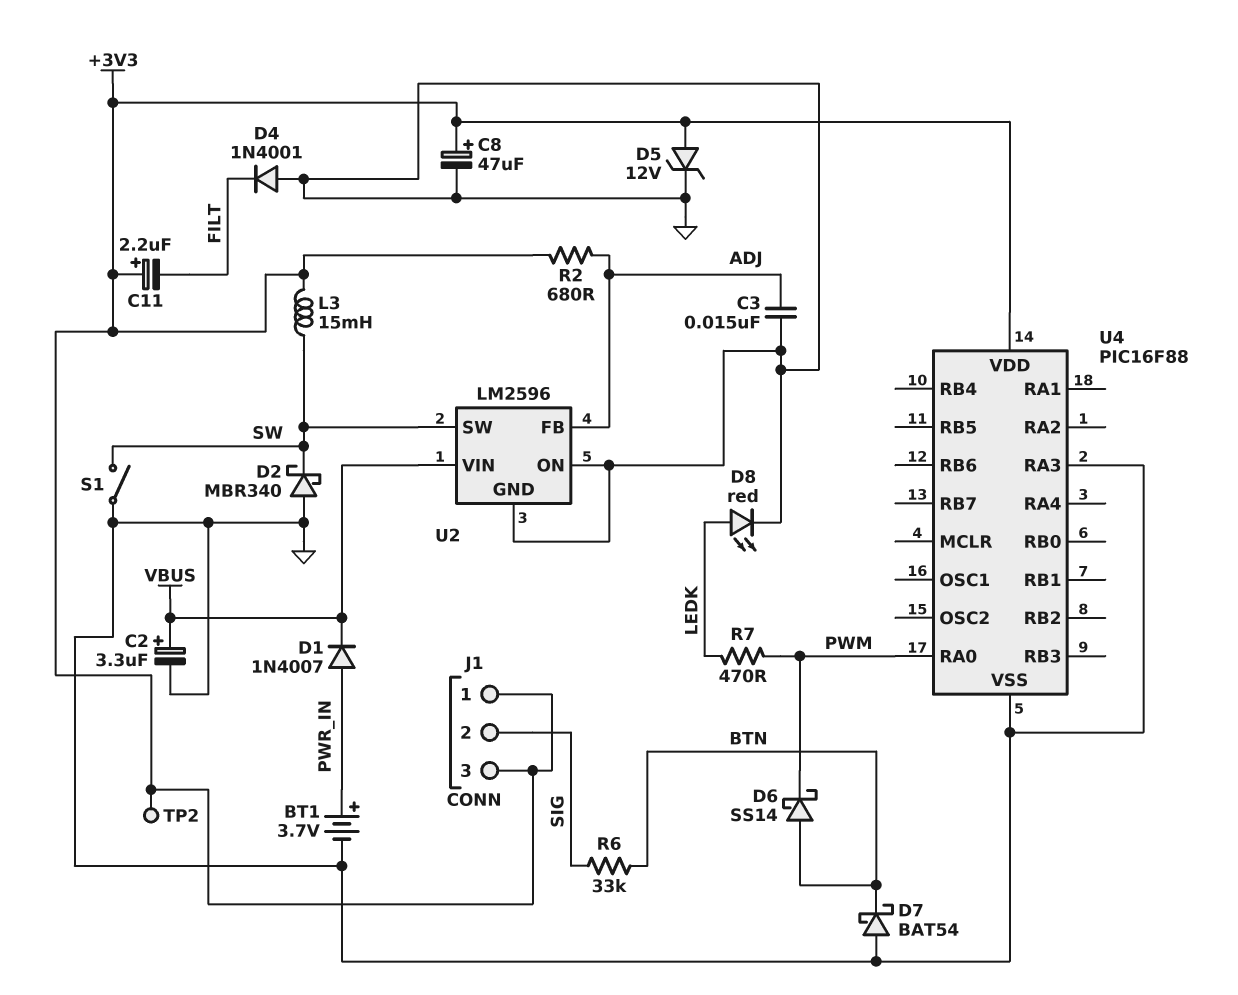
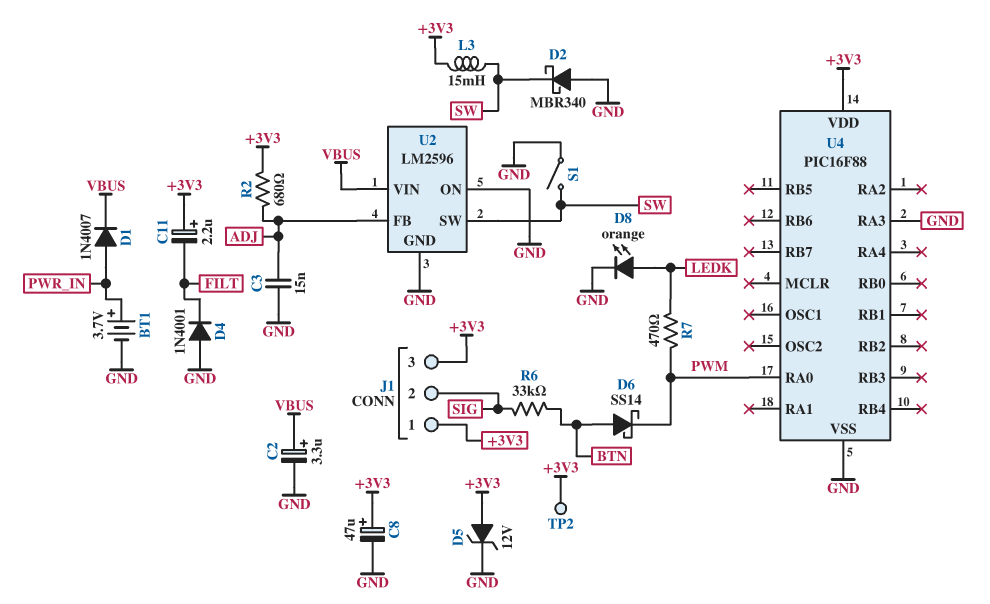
D7: schottky BAT54 (A GND, K BTN) -> none
D8: LED red (A LEDK, K GND) -> LED orange (A LEDK, K GND)

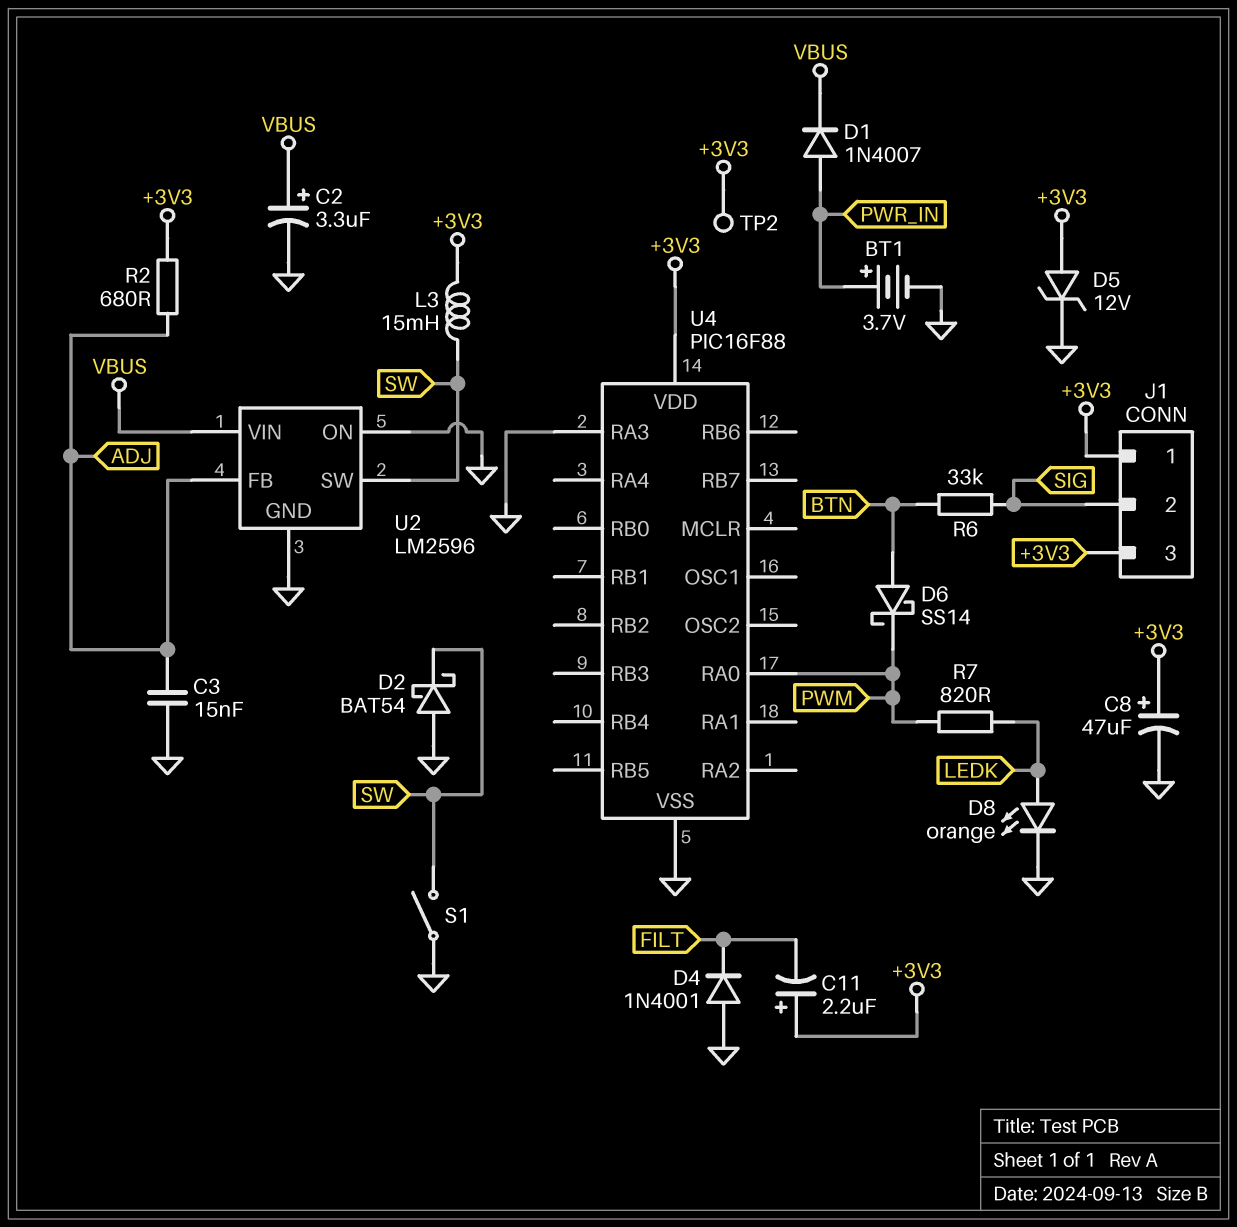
D2: schottky MBR340 (A GND, K SW) -> schottky BAT54 (A GND, K SW)
R7: 470 (LEDK, PWM) -> 820 (LEDK, PWM)

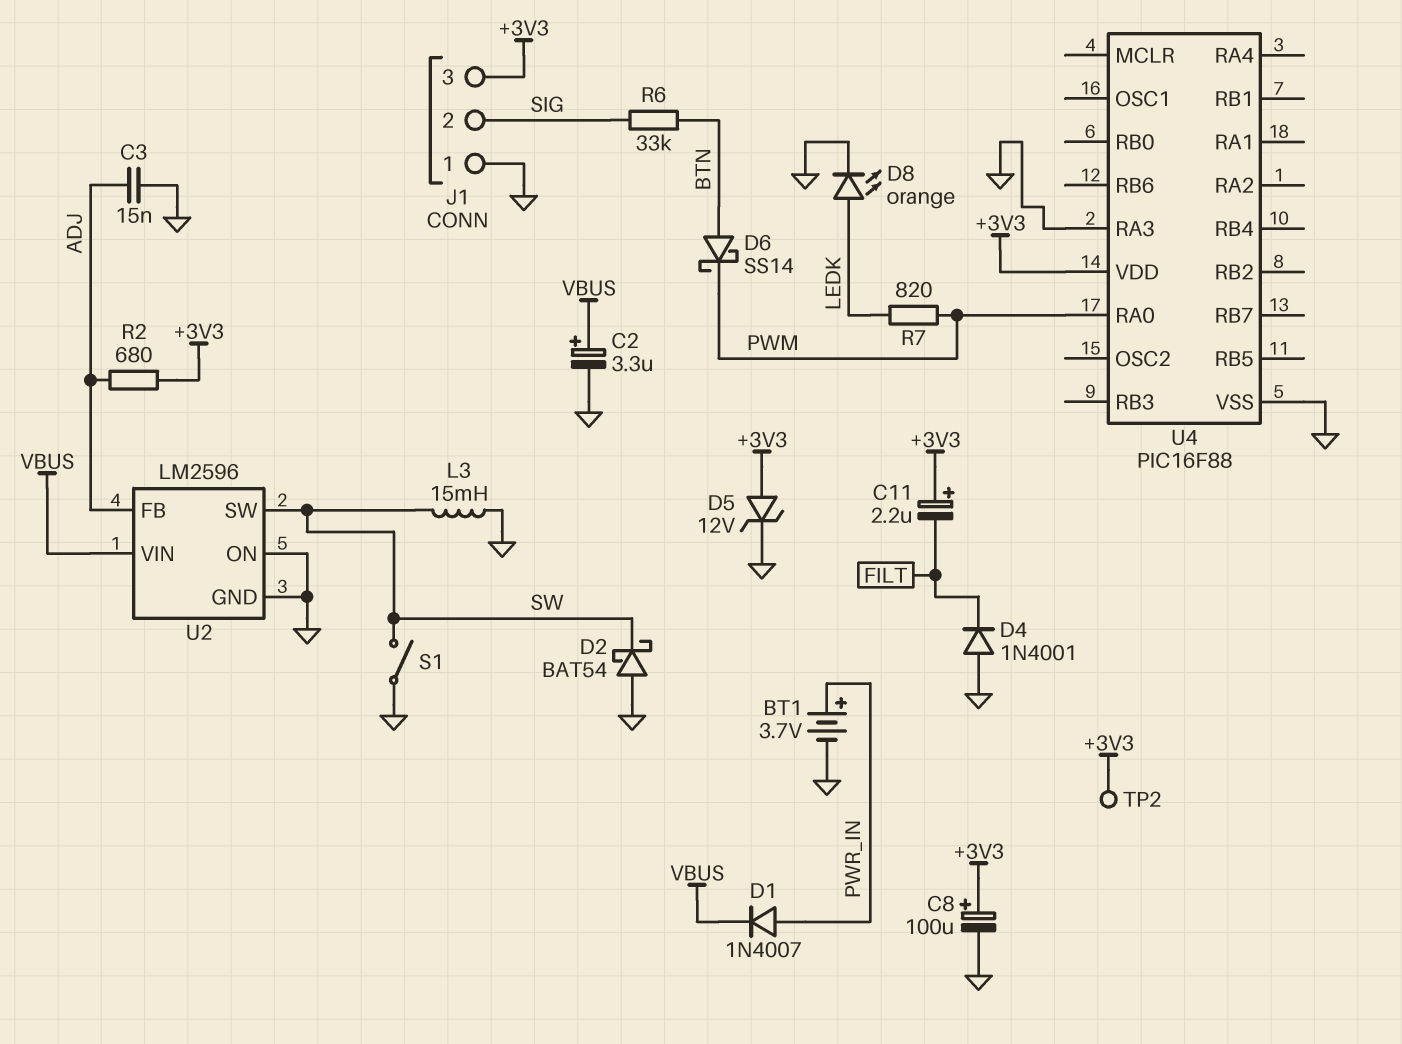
C8: 47uF (plus +3V3, minus GND) -> 100uF (plus +3V3, minus GND)
J1 pin 1: +3V3 -> GND
L3: 15mH (+3V3, SW) -> 15mH (GND, SW)

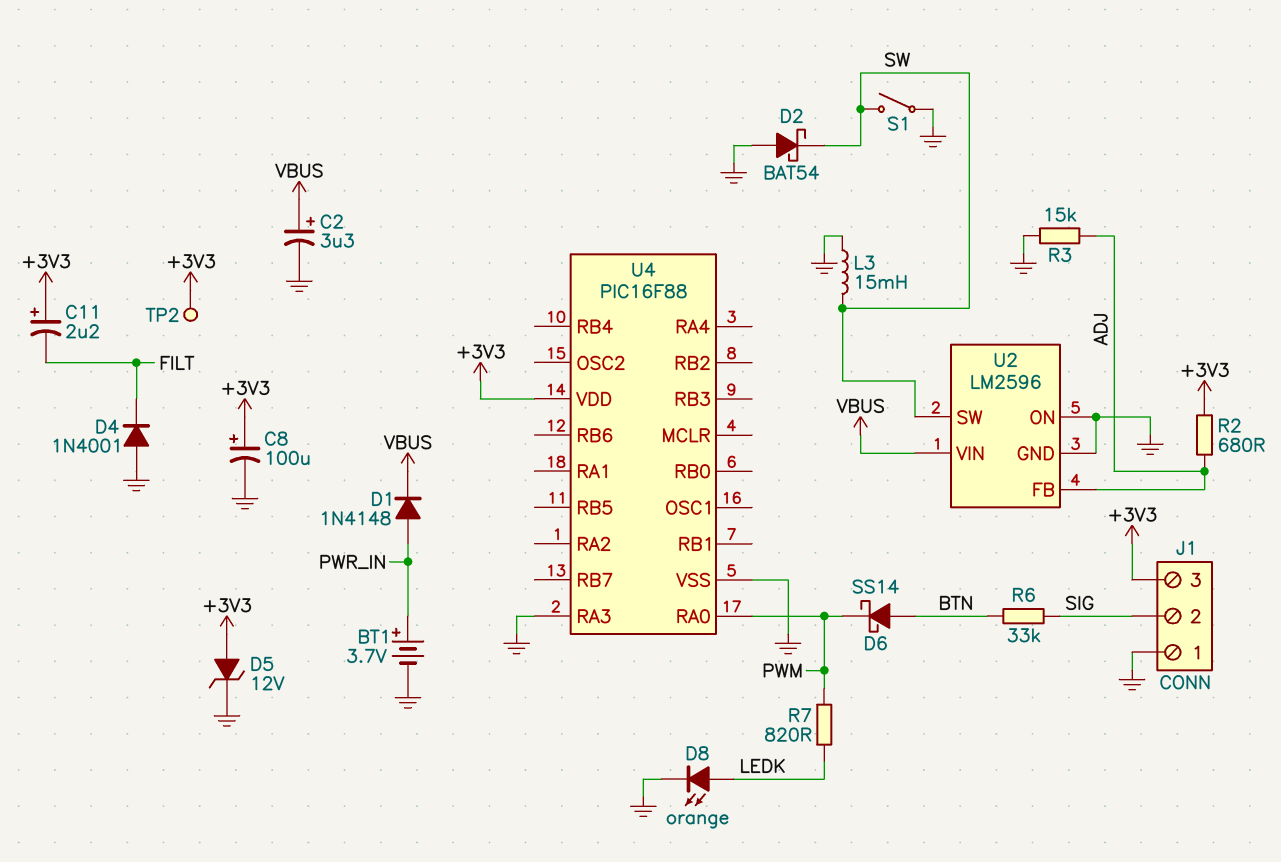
C3: 15nF (ADJ, GND) -> none
D1: diode 1N4007 (A PWR_IN, K VBUS) -> diode 1N4148 (A PWR_IN, K VBUS)
R3: none -> 15k (ADJ, GND)

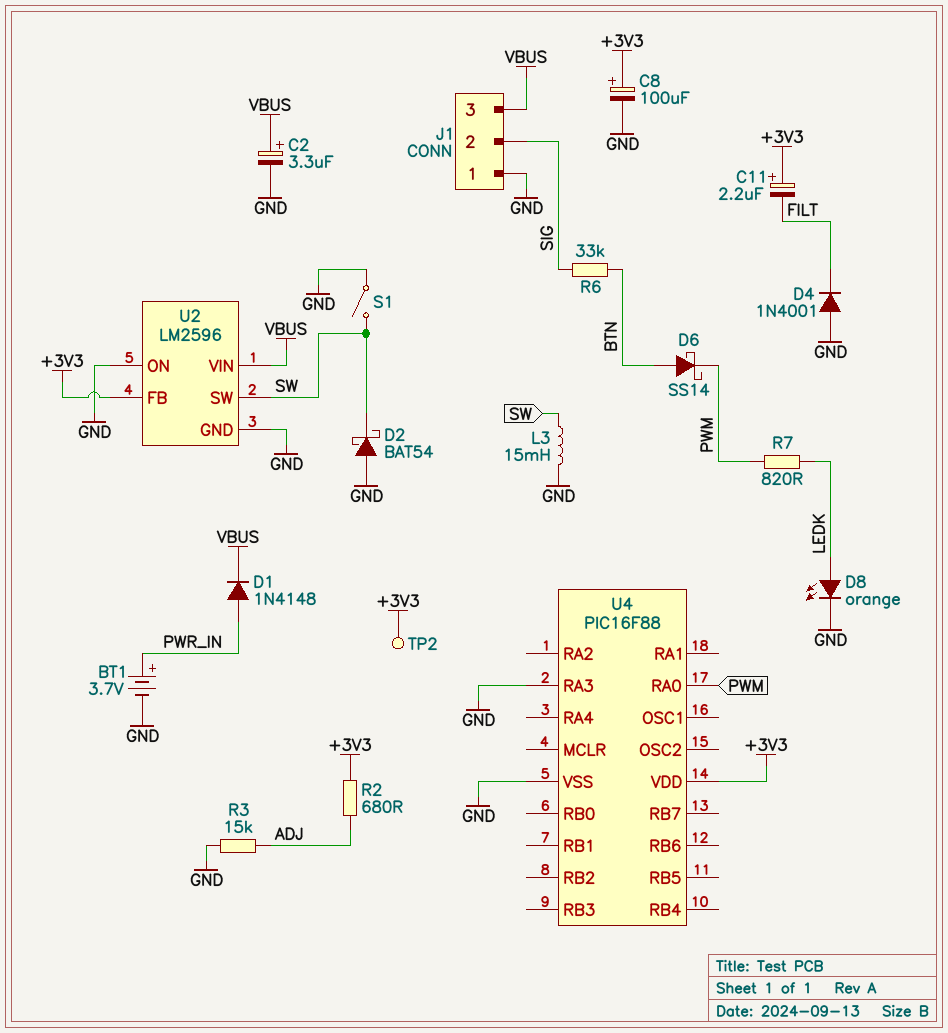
D5: zener 12V (A +3V3, K GND) -> none
J1 pin 3: +3V3 -> VBUS
U2 pin FB: ADJ -> +3V3

